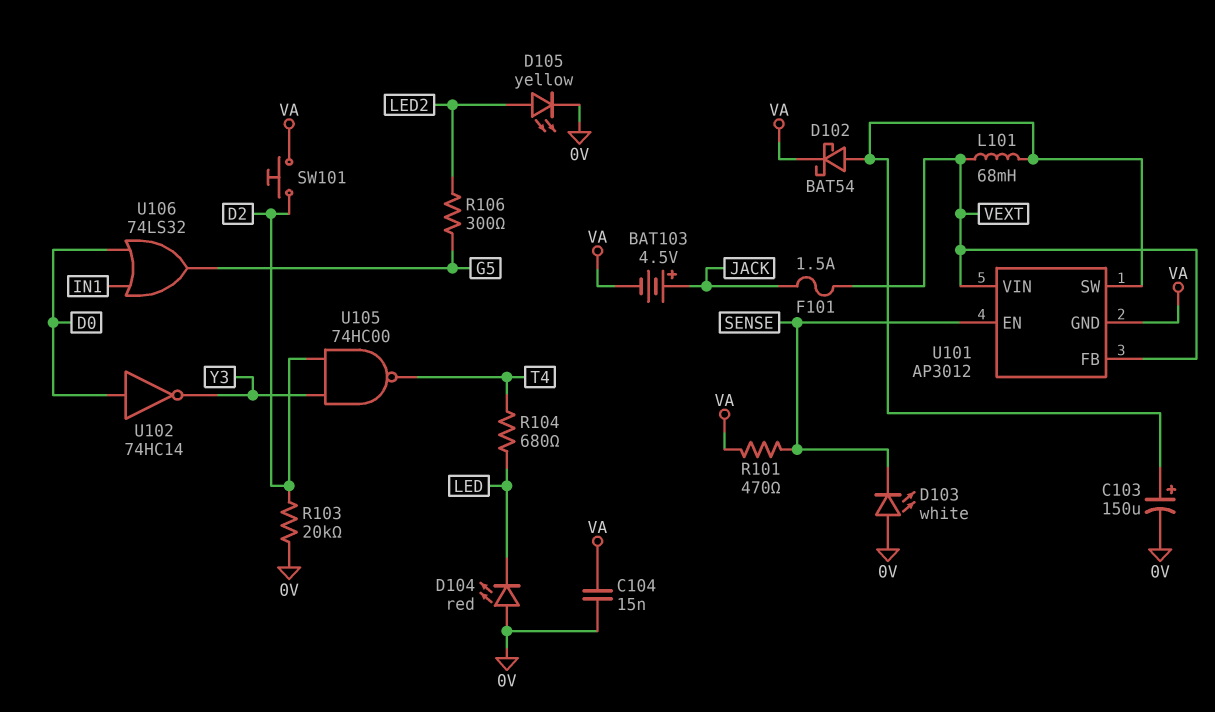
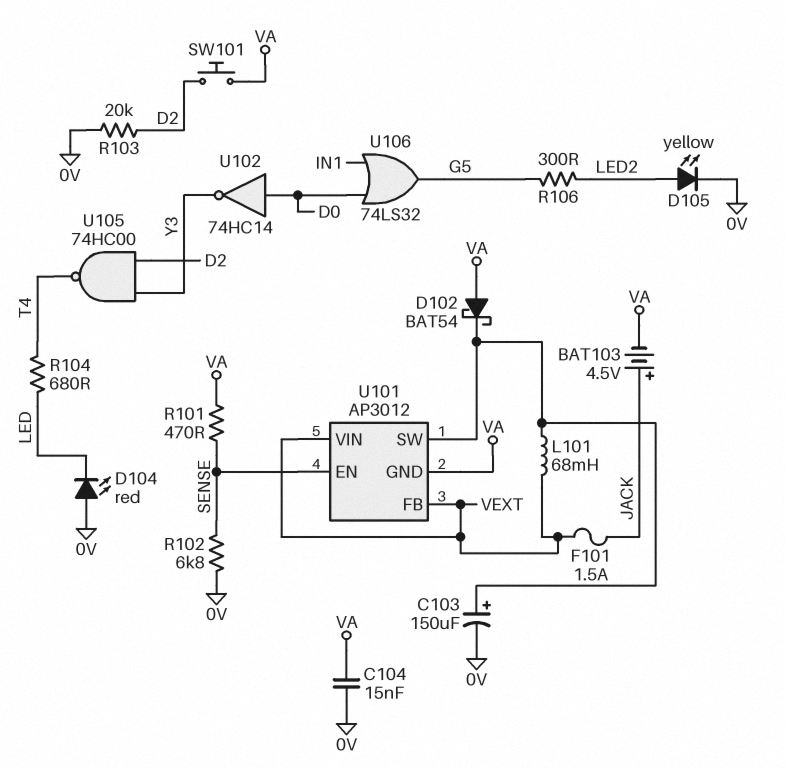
D102: schottky BAT54 (A U101/SW, K VA) -> schottky BAT54 (A VA, K U101/SW)
D103: LED white (A 0V, K SENSE) -> none
R102: none -> 6.8k (0V, SENSE)

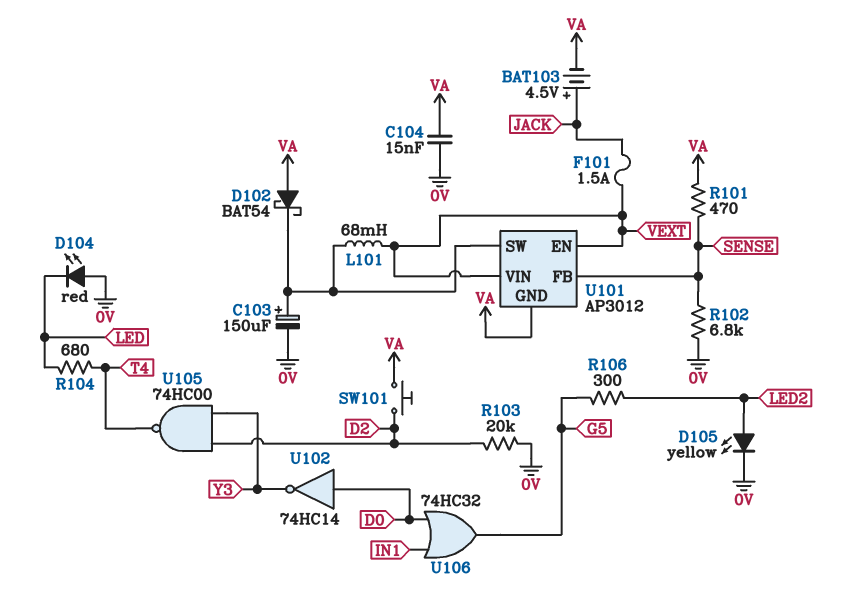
U101 pin EN: SENSE -> VEXT
U101 pin FB: VEXT -> SENSE
U106: OR 74LS32 (in D0, in IN1, out G5) -> OR 74HC32 (in D0, in IN1, out G5)

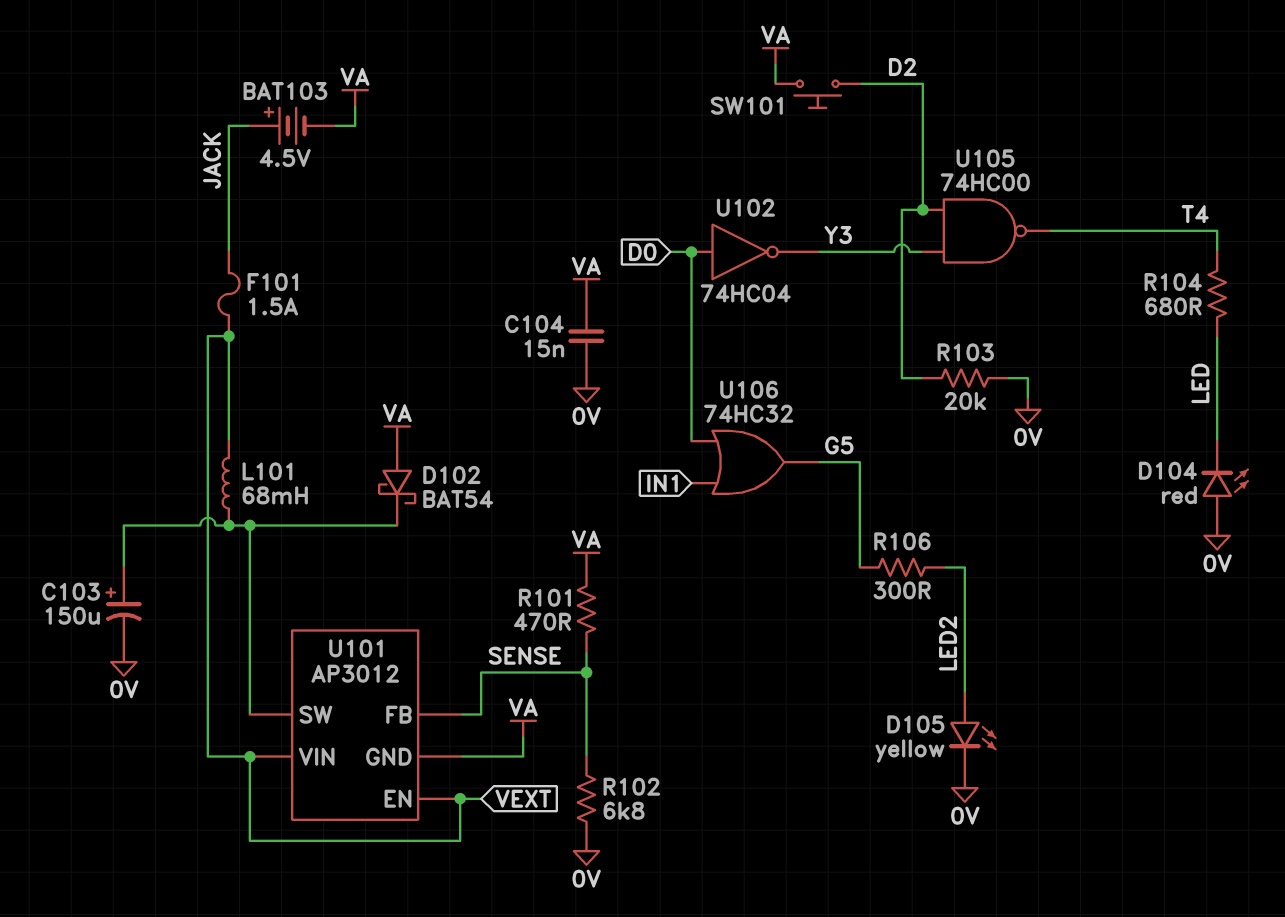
U102: NOT 74HC14 (in D0, out Y3) -> NOT 74HC04 (in D0, out Y3)

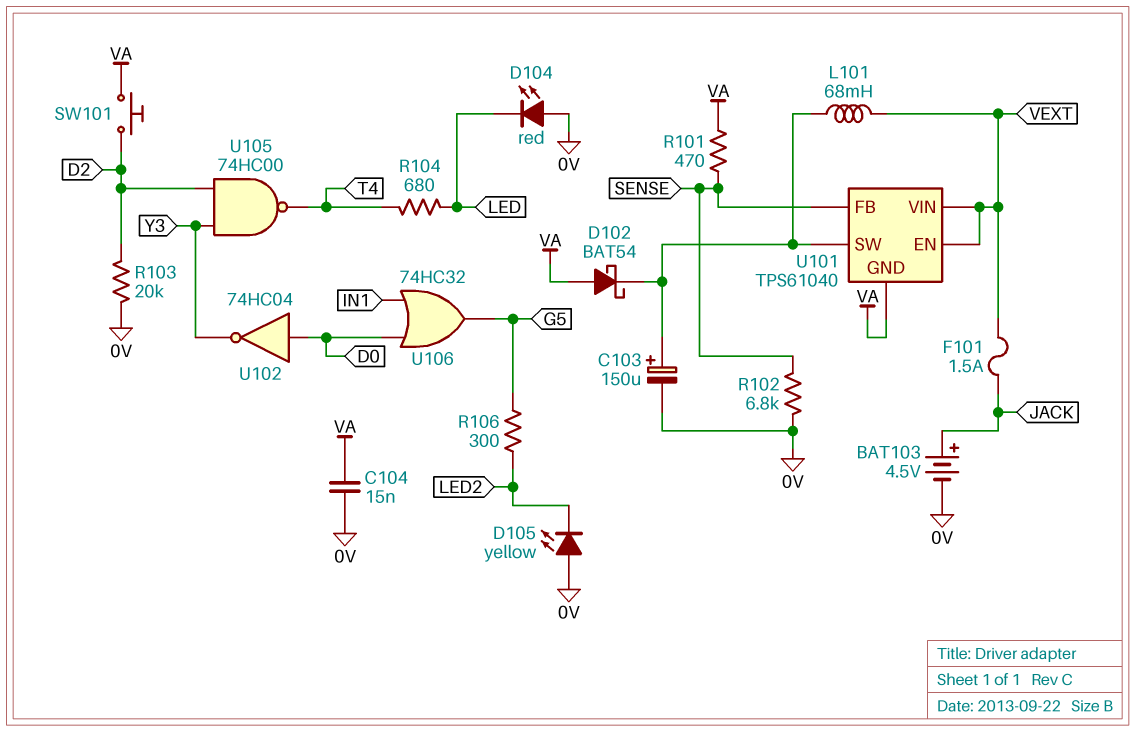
BAT103: 4.5V (plus JACK, minus VA) -> 4.5V (plus JACK, minus 0V)
D105: LED yellow (A LED2, K 0V) -> LED yellow (A 0V, K LED2)
U101: AP3012 -> TPS61040

